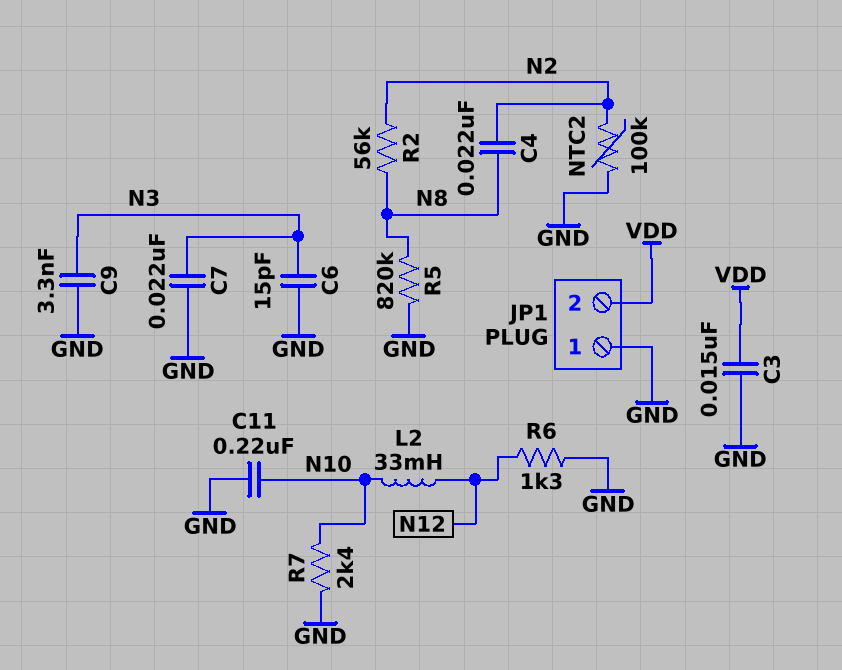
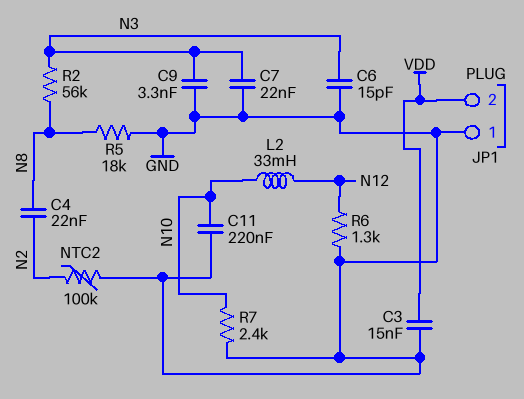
R2: 56k (N2, N8) -> 56k (N3, N8)
R5: 820k (GND, N8) -> 18k (GND, N8)

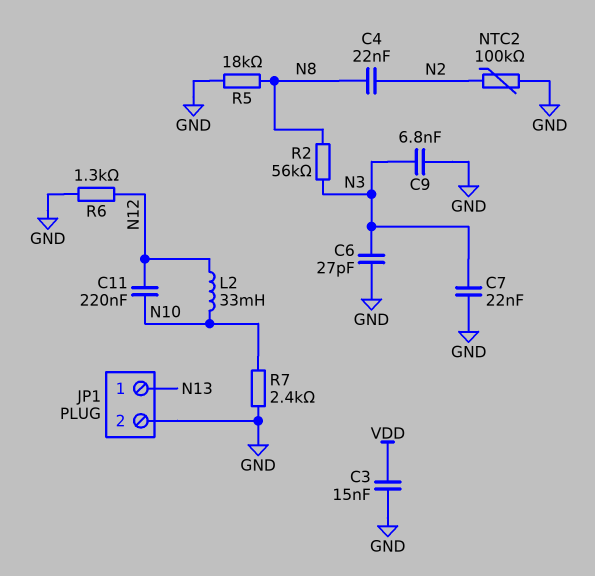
C6: 15pF (GND, N3) -> 27pF (GND, N3)
C9: 3.3nF (GND, N3) -> 6.8nF (GND, N3)
C11: 220nF (GND, N10) -> 220nF (N10, N12)
JP1 pin 1: GND -> N13
JP1 pin 2: VDD -> GND

